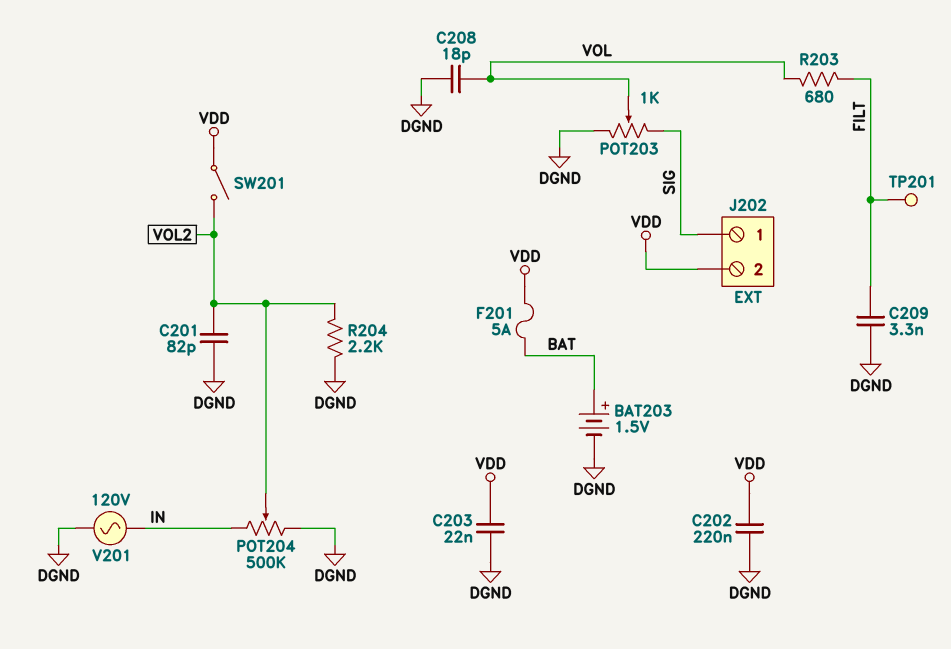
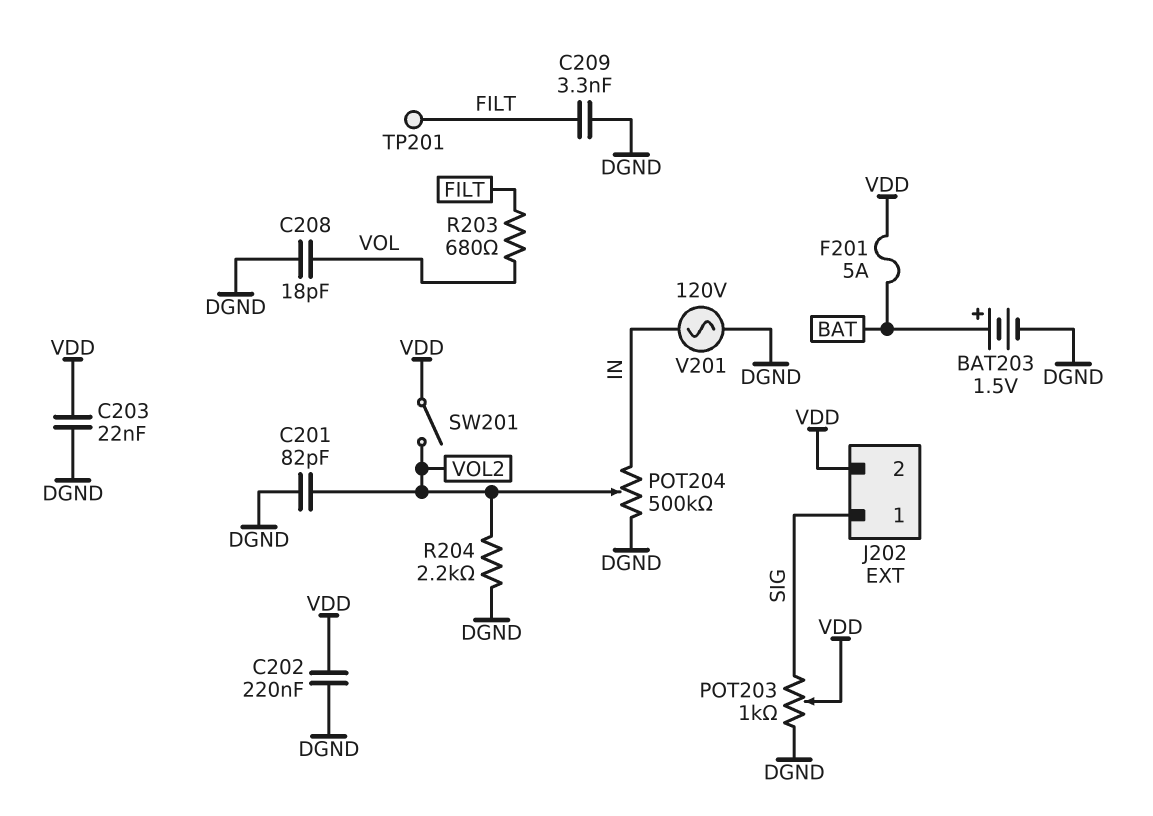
POT203: 1k (DGND, SIG, wiper VOL) -> 1k (DGND, SIG, wiper VDD)

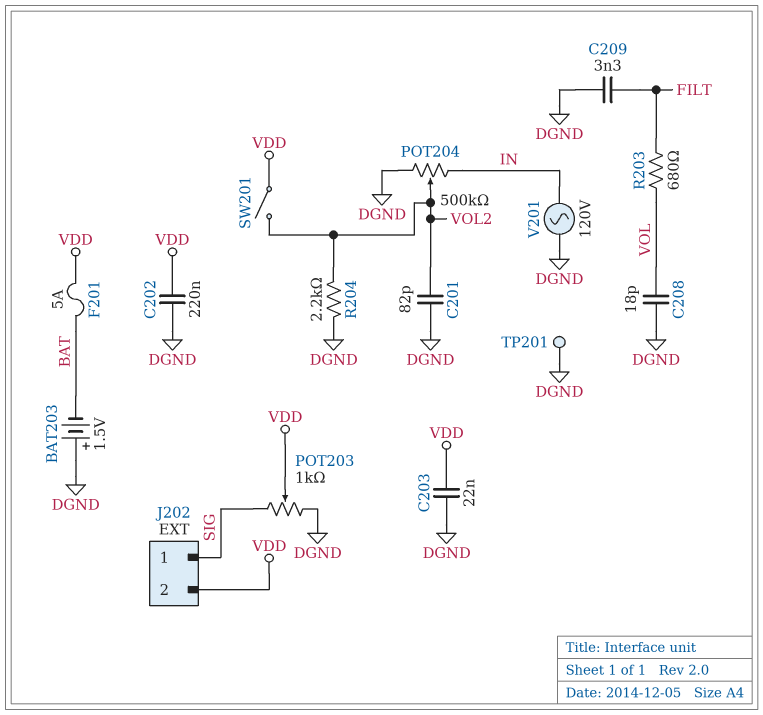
BAT203: 1.5V (plus BAT, minus DGND) -> 1.5V (plus DGND, minus BAT)
TP201: test point (FILT) -> test point (DGND)

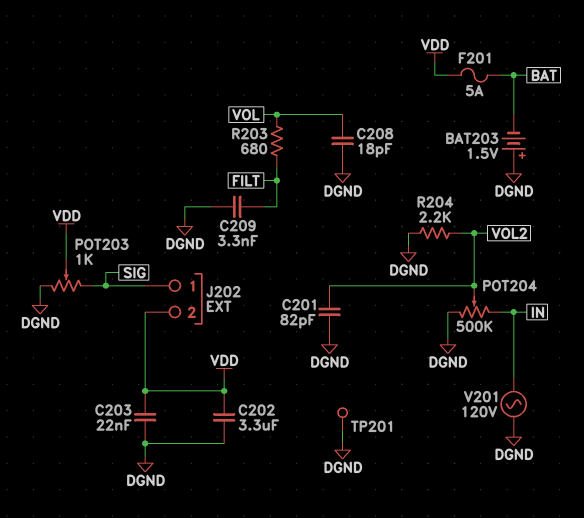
C202: 220nF (DGND, VDD) -> 3.3uF (DGND, VDD)
SW201: switch (VDD, VOL2) -> none

